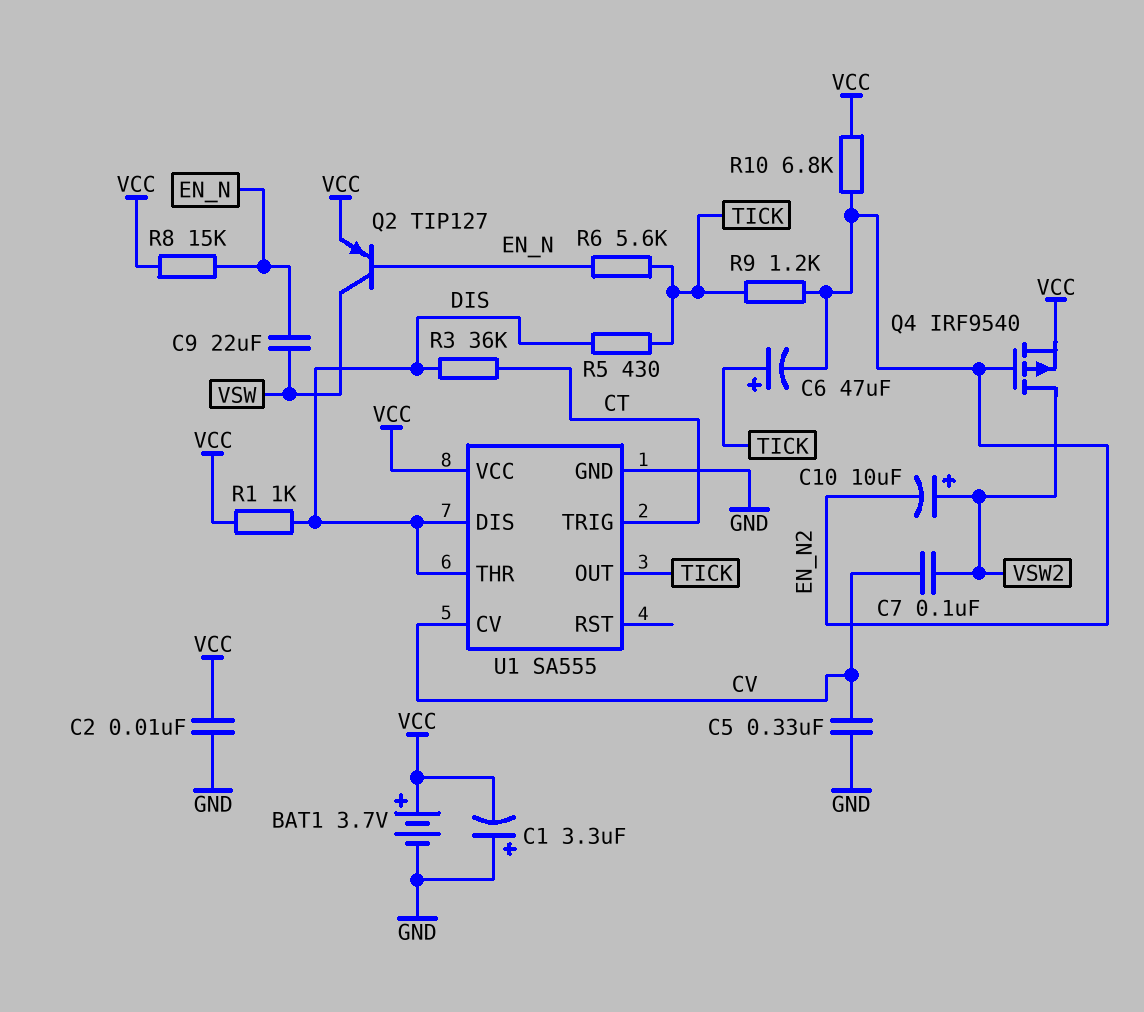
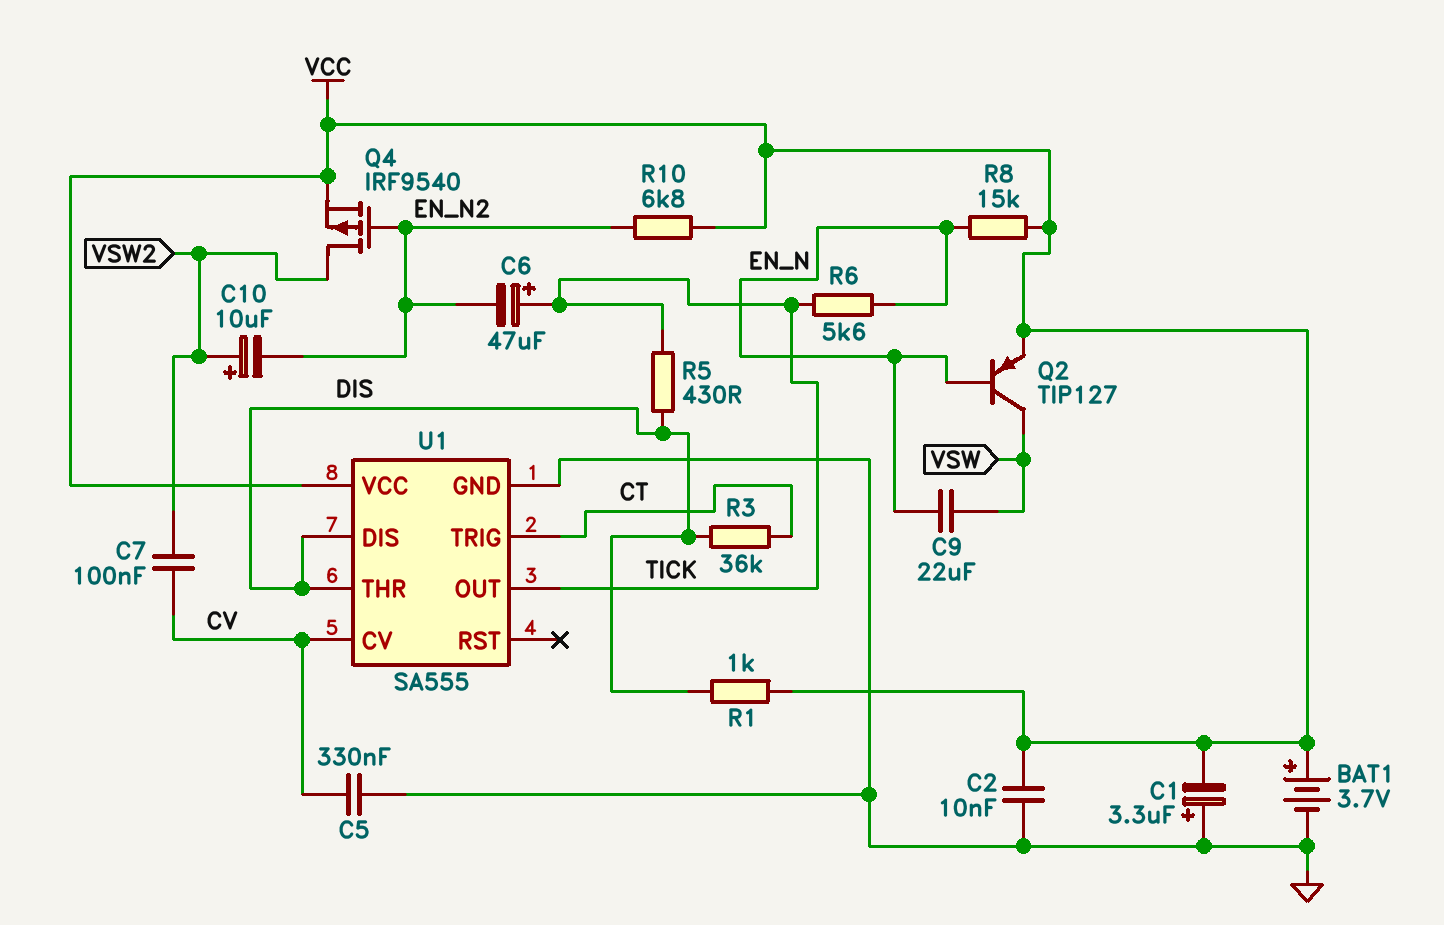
R9: 1.2k (EN_N2, TICK) -> none

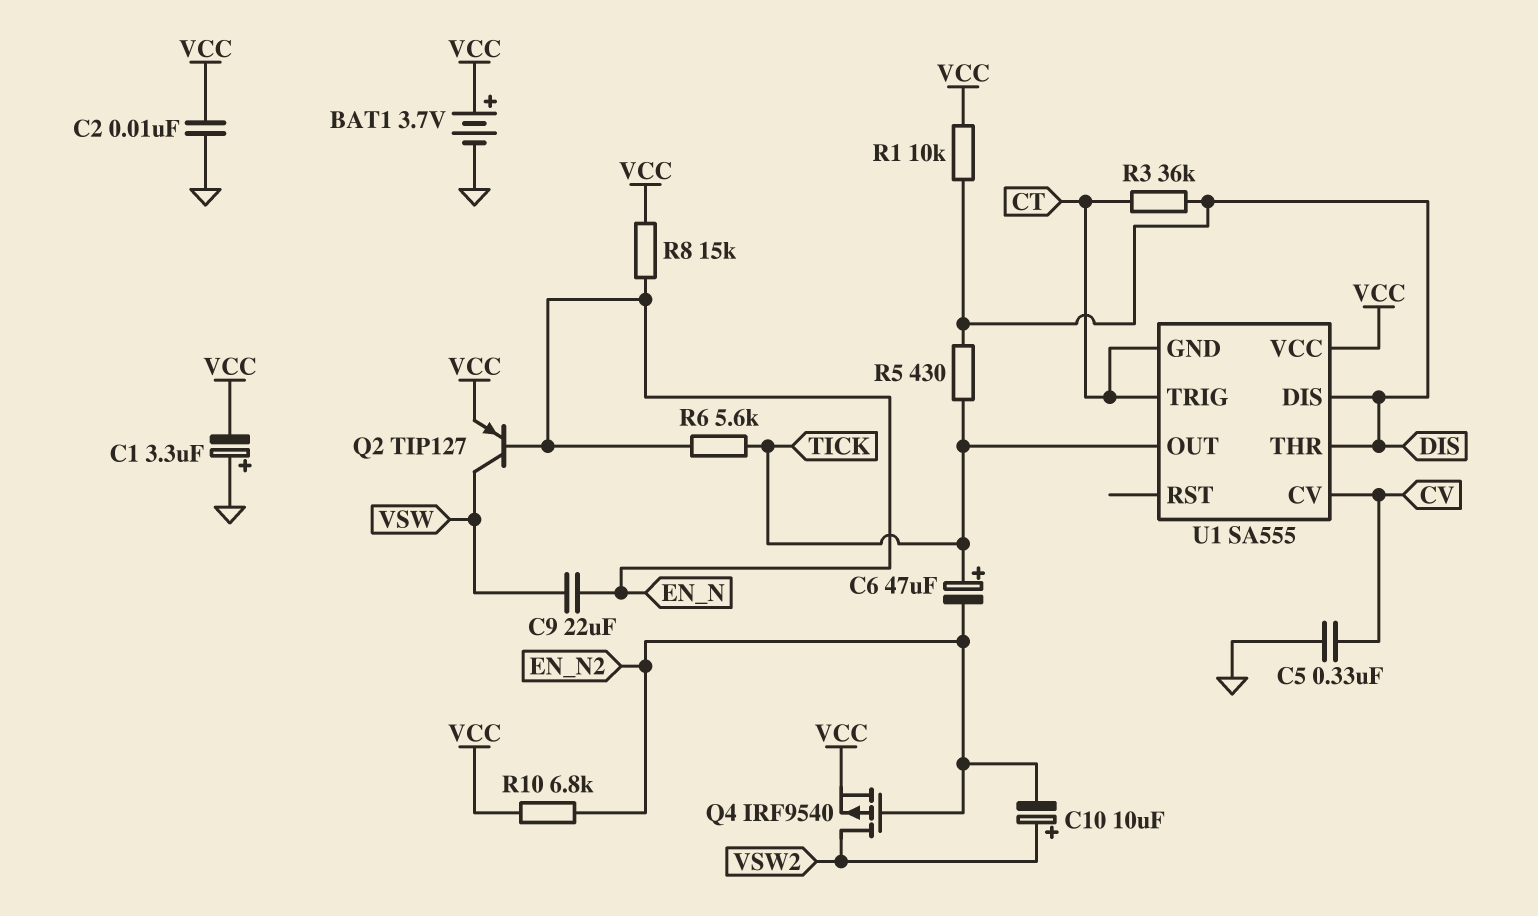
C7: 100nF (CV, VSW2) -> none
R1: 1k (DIS, VCC) -> 10k (DIS, VCC)
U1 pin GND: GND -> CT

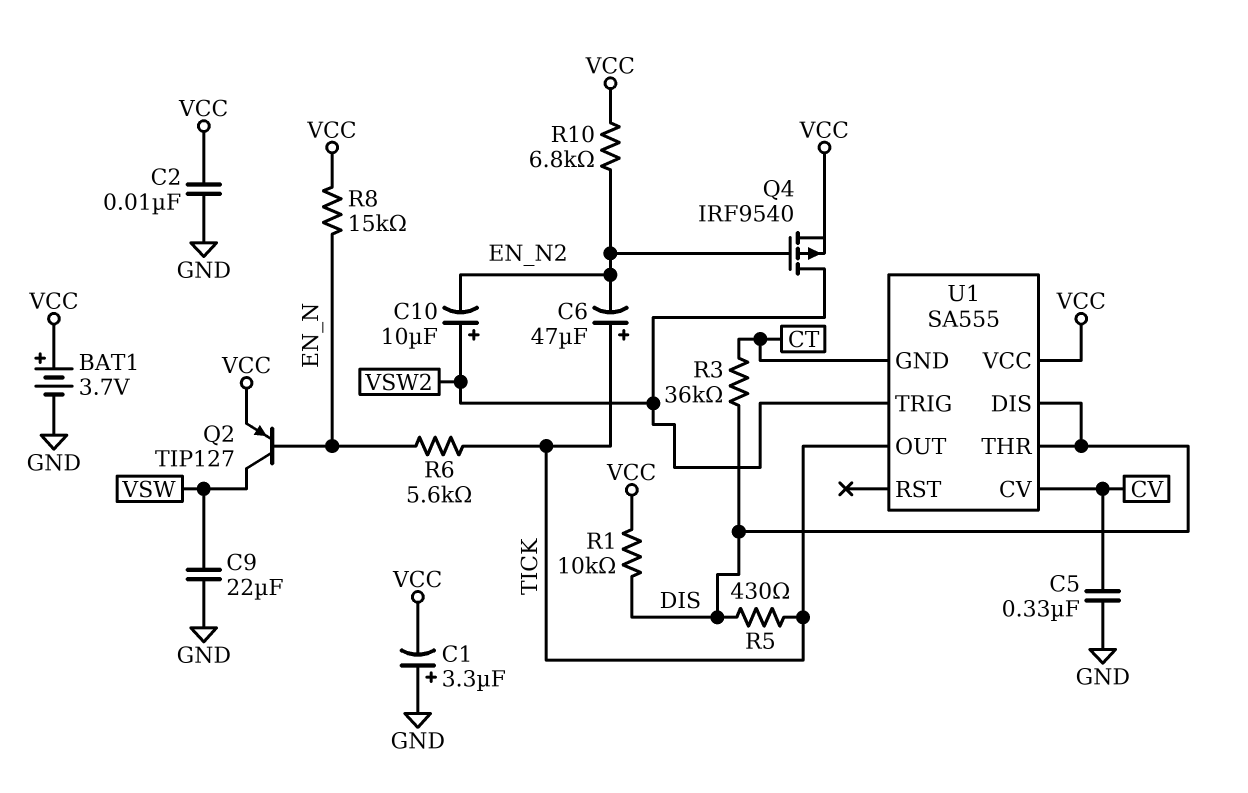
C9: 22uF (EN_N, VSW) -> 22uF (GND, VSW)
U1 pin TRIG: CT -> VSW2

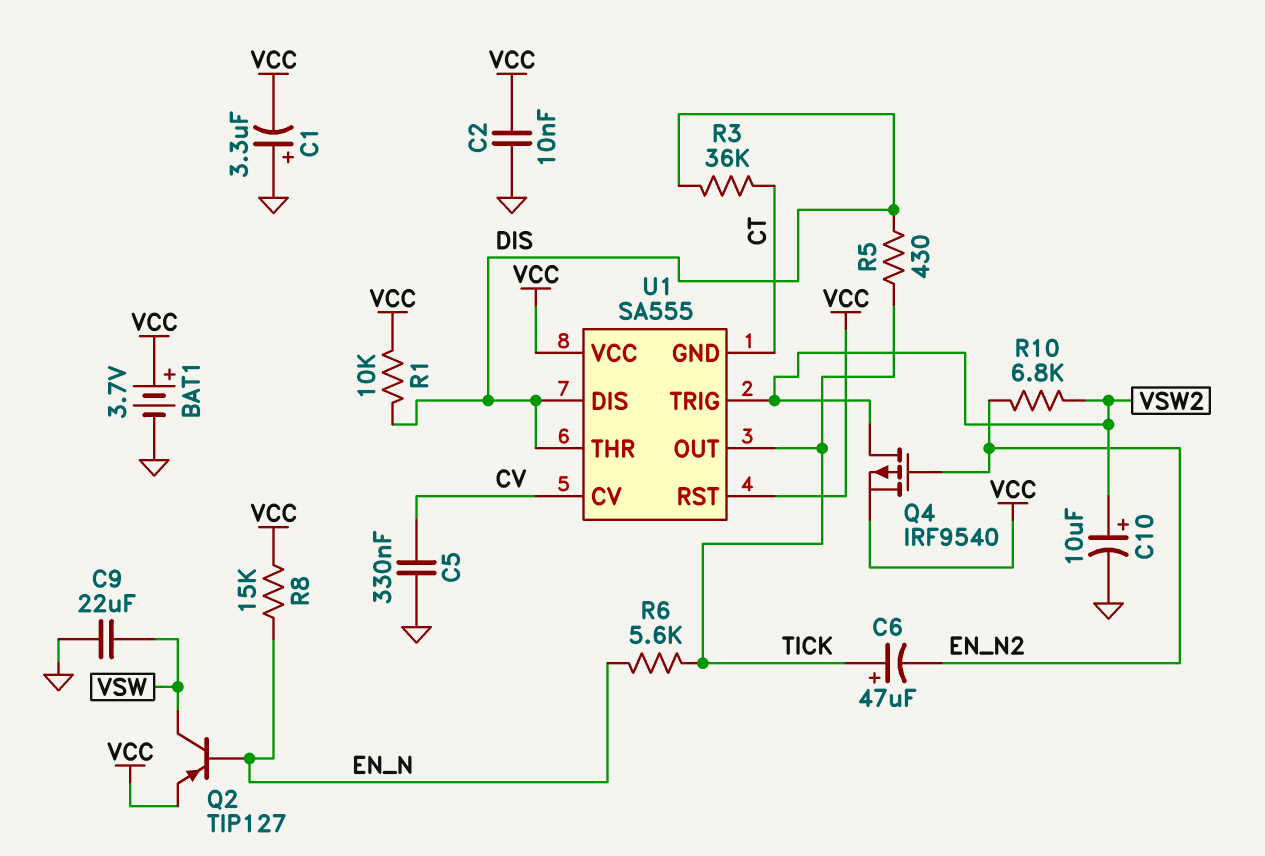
C10: 10uF (plus VSW2, minus EN_N2) -> 10uF (plus VSW2, minus GND)
R10: 6.8k (EN_N2, VCC) -> 6.8k (EN_N2, VSW2)
U1 pin RST: none -> VCC

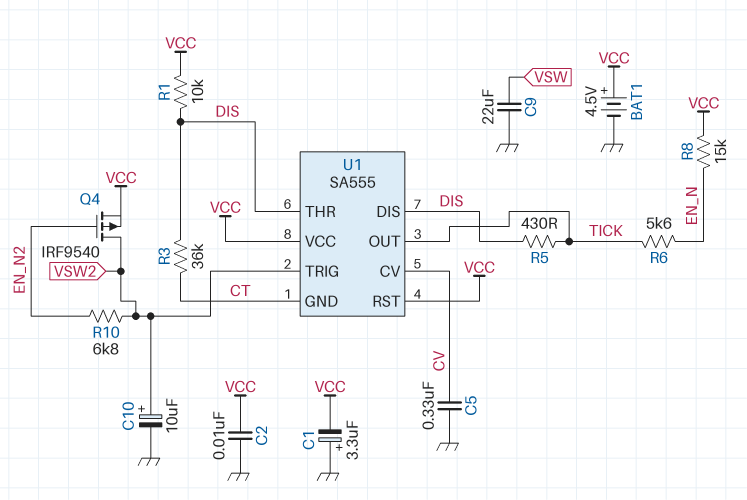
BAT1: 3.7V (plus VCC, minus GND) -> 4.5V (plus VCC, minus GND)
C6: 47uF (plus TICK, minus EN_N2) -> none
Q2: PNP TIP127 (B EN_N, C VSW, E VCC) -> none

